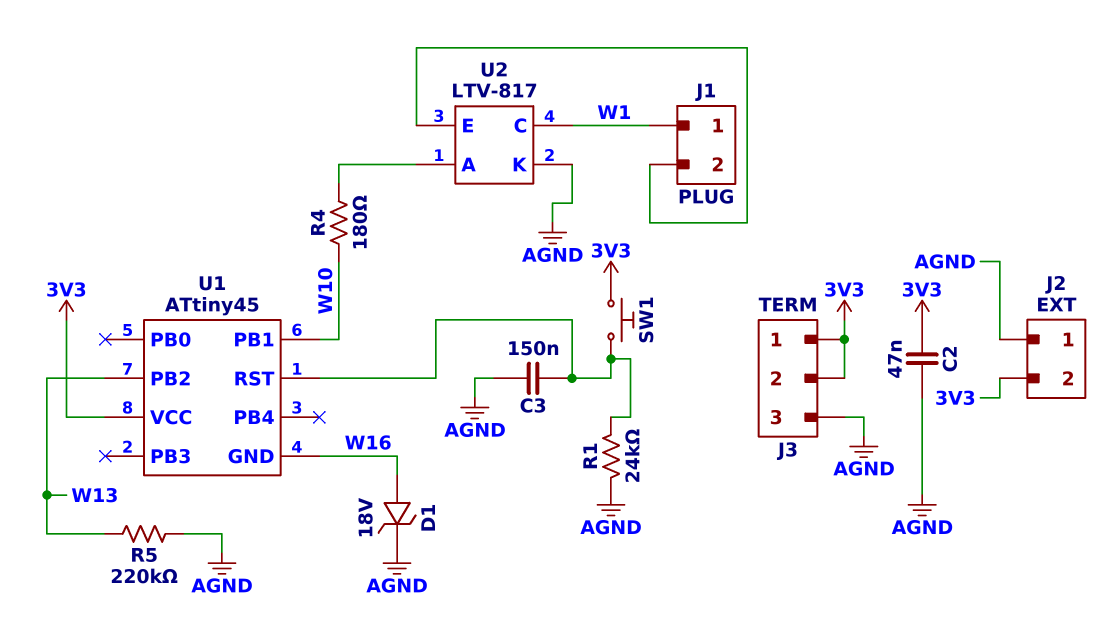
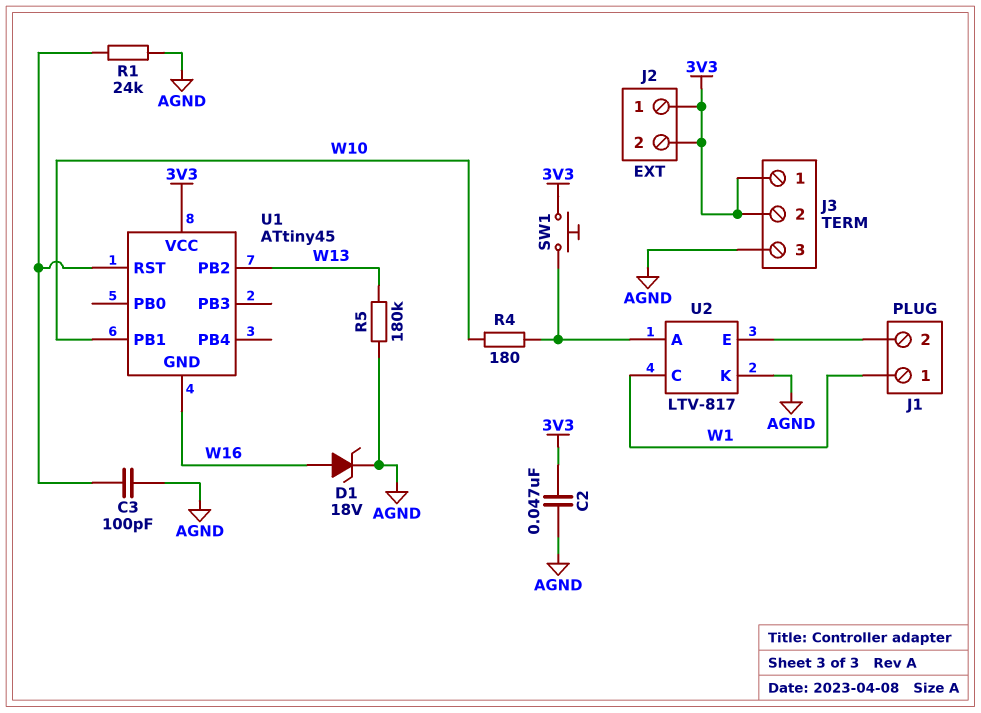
C3: 150nF (AGND, U1/RST) -> 100pF (AGND, U1/RST)
J2 pin 1: AGND -> 3V3
R5: 220k (AGND, W13) -> 180k (AGND, W13)
SW1: button (3V3, U1/RST) -> button (3V3, U2/A)

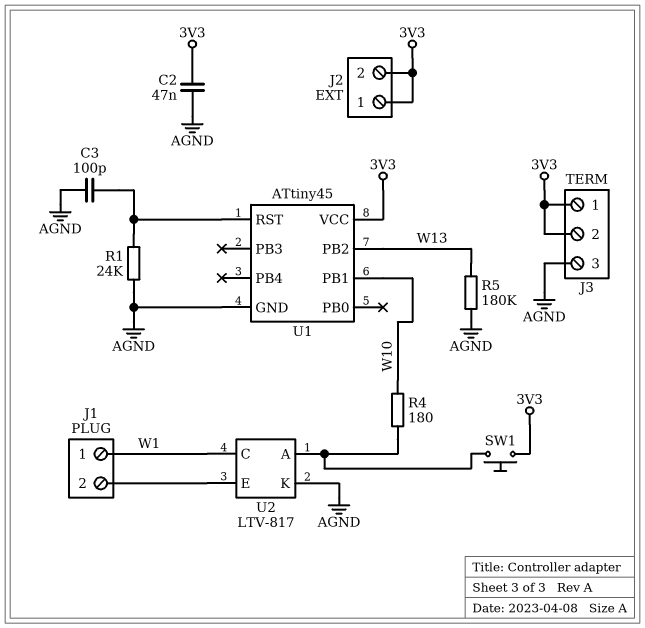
D1: zener 18V (A W16, K AGND) -> none
U1 pin GND: W16 -> AGND

